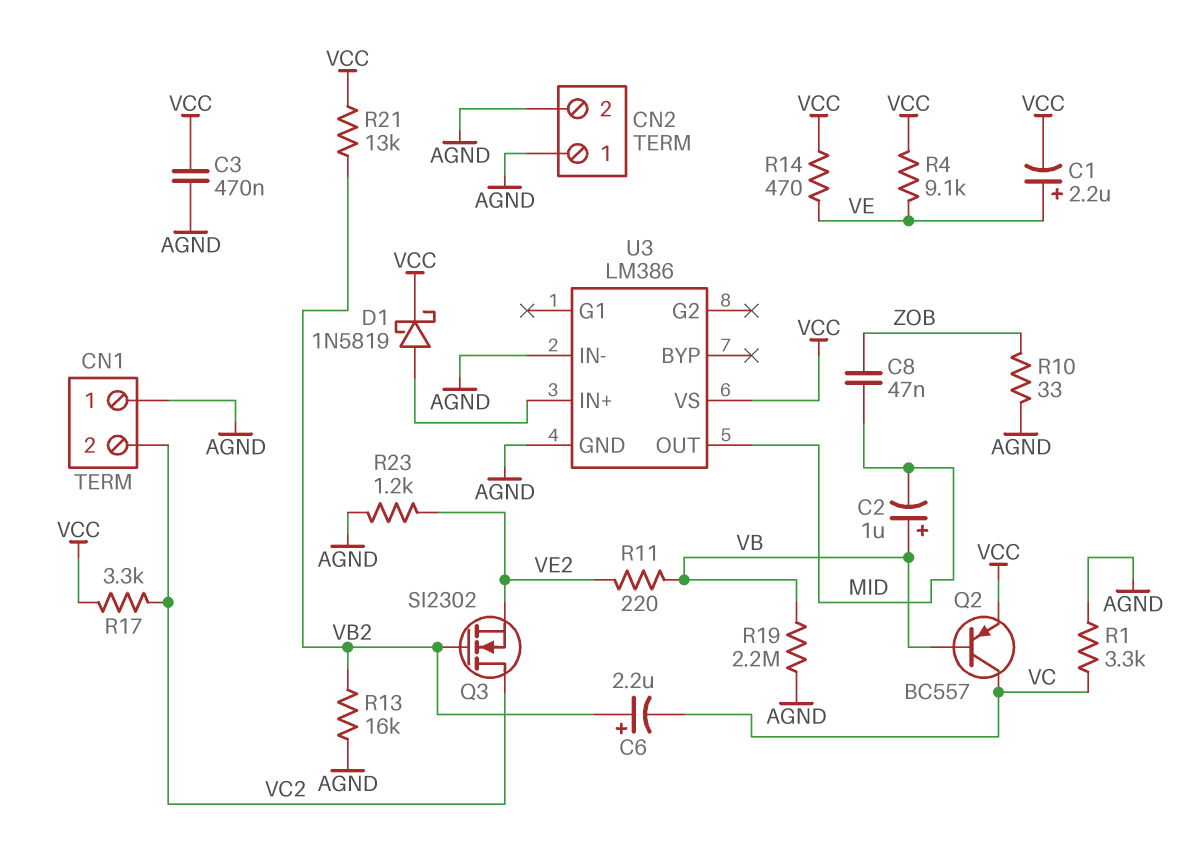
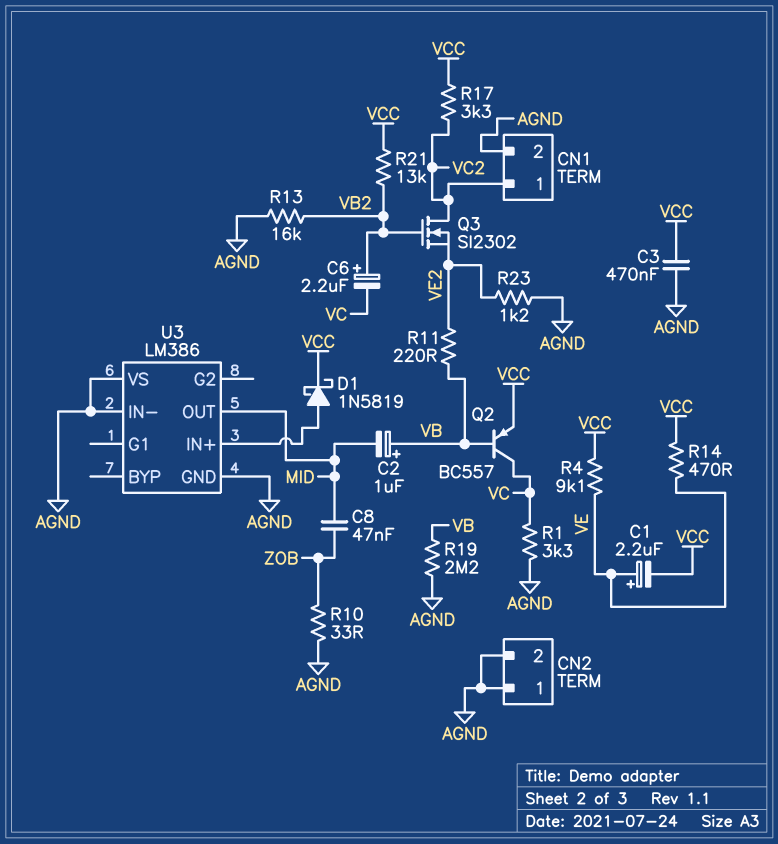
CN1 pin 1: AGND -> VC2
CN1 pin 2: VC2 -> AGND
U3 pin VS: VCC -> AGND

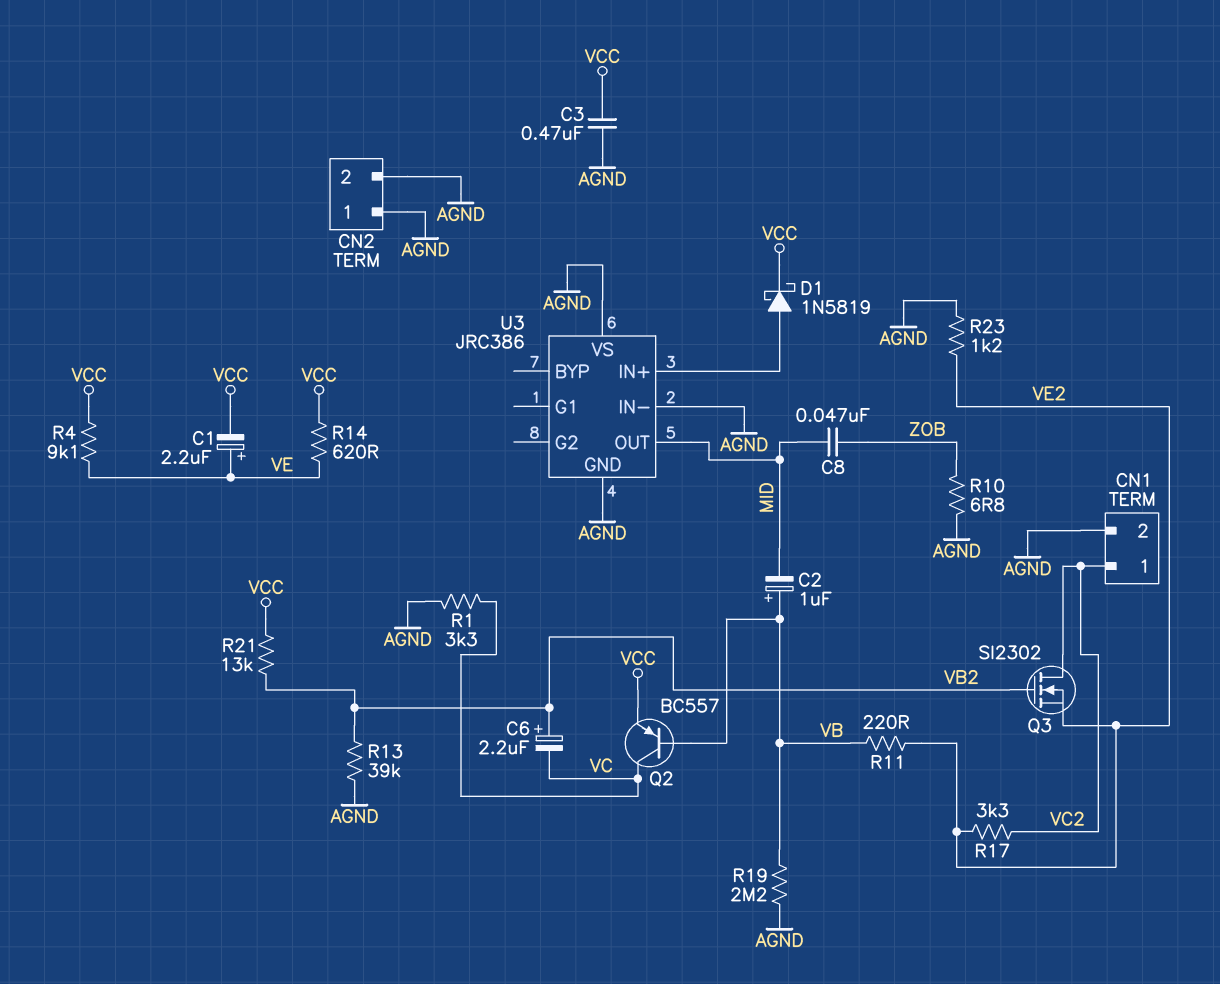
R10: 33 (AGND, ZOB) -> 6.8 (AGND, ZOB)
R13: 16k (AGND, VB2) -> 39k (AGND, VB2)
R14: 470 (VCC, VE) -> 620 (VCC, VE)
R17: 3.3k (VC2, VCC) -> 3.3k (VC2, VE2)
U3: LM386 -> JRC386

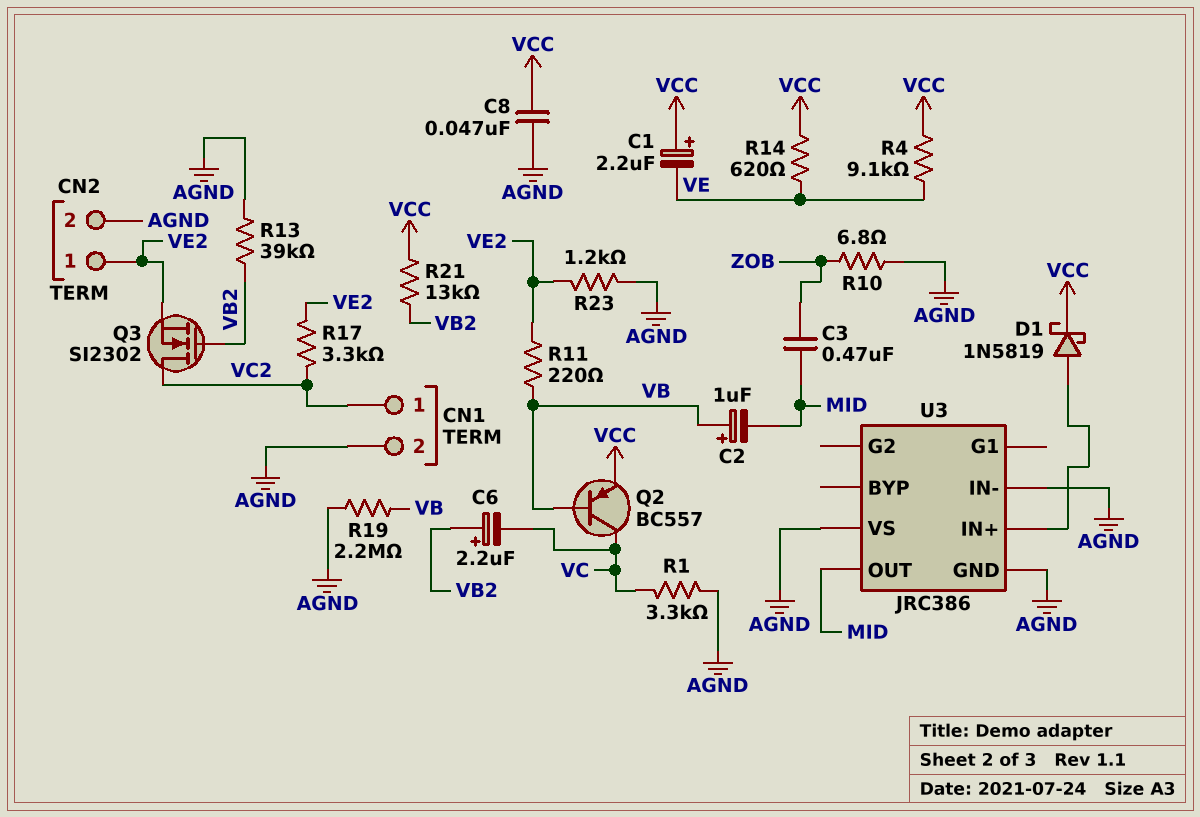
C1: 2.2uF (plus VE, minus VCC) -> 2.2uF (plus VCC, minus VE)
C3: 470nF (AGND, VCC) -> 470nF (MID, ZOB)
C8: 47nF (MID, ZOB) -> 47nF (AGND, VCC)
CN2 pin 1: AGND -> VE2

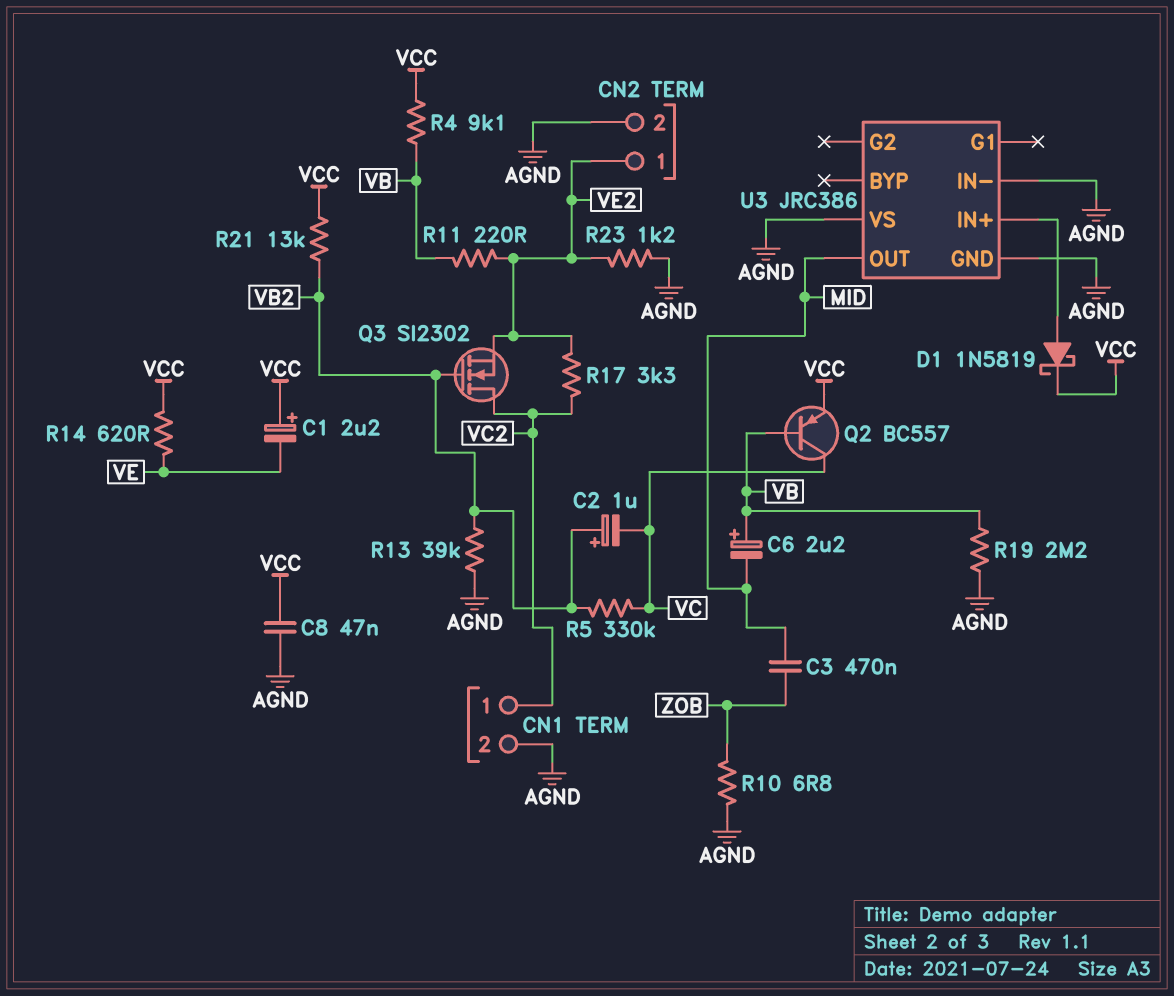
C2: 1uF (plus VB, minus MID) -> 1uF (plus VB2, minus VC)
C6: 2.2uF (plus VB2, minus VC) -> 2.2uF (plus VB, minus MID)
R1: 3.3k (AGND, VC) -> none
R4: 9.1k (VCC, VE) -> 9.1k (VB, VCC)
R5: none -> 330k (VB2, VC)

